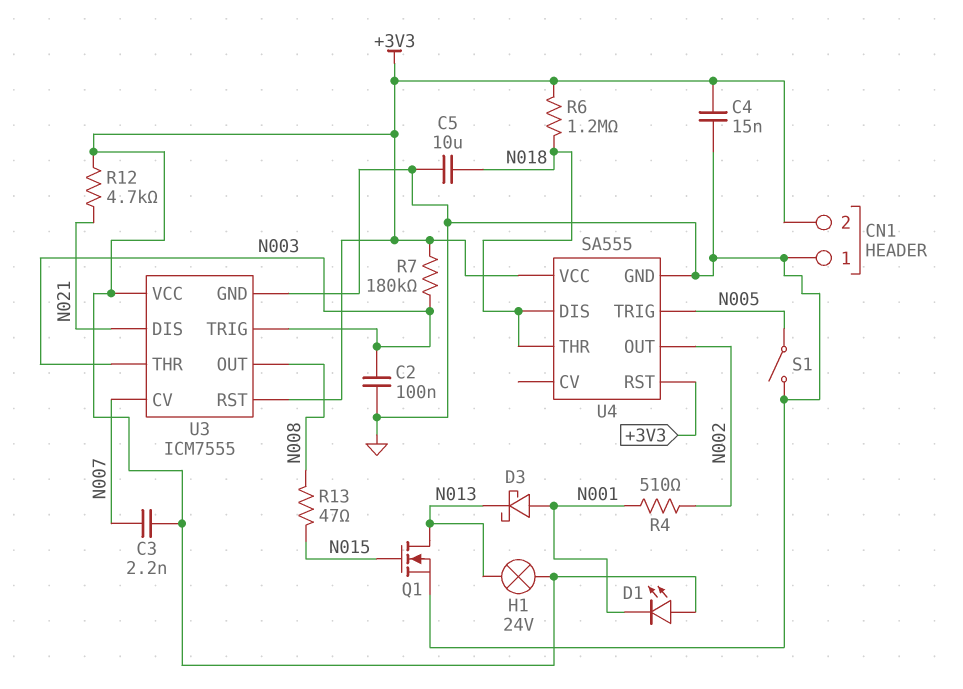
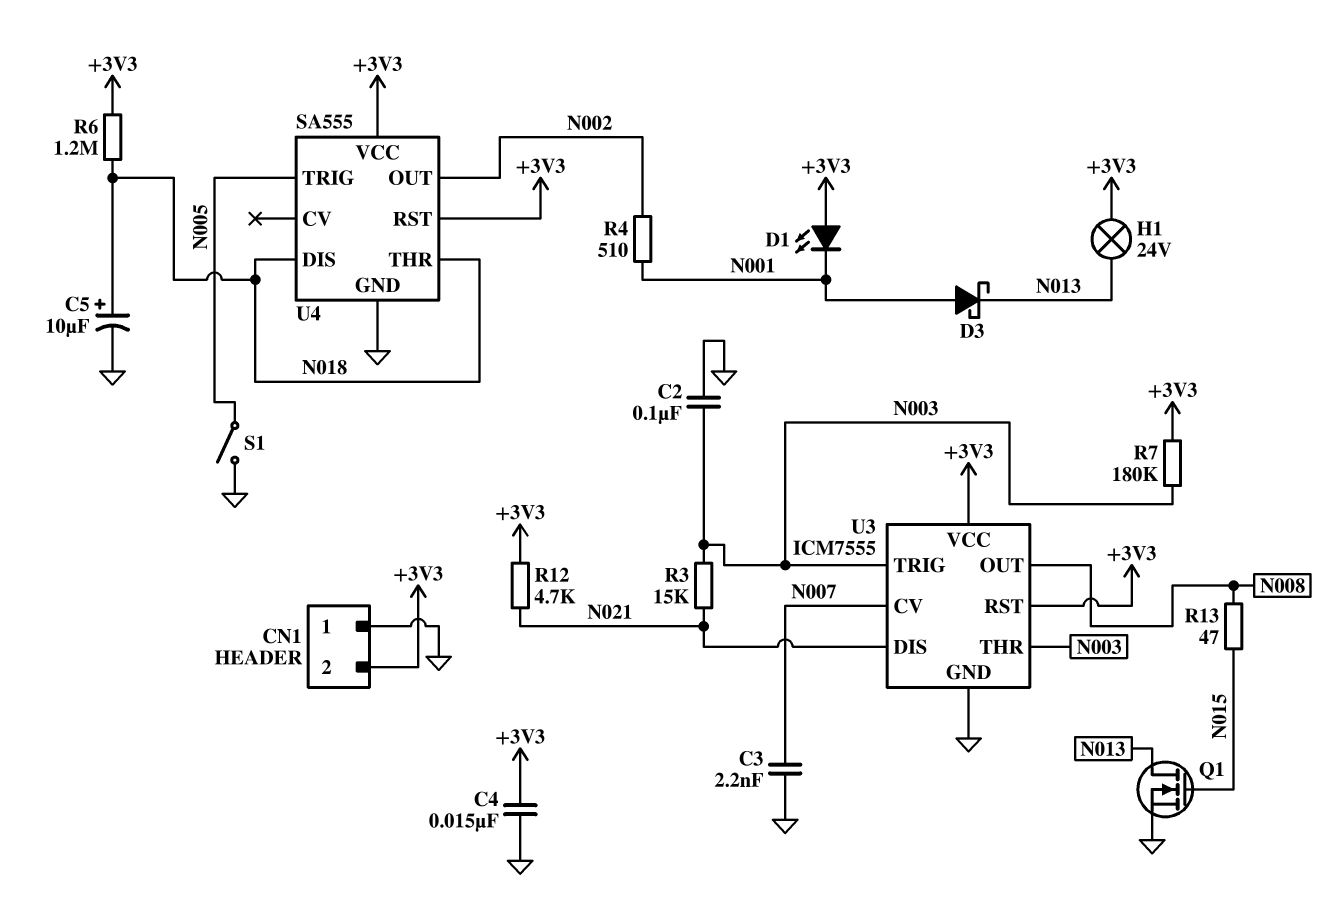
C3: 2.2nF (+3V3, N007) -> 2.2nF (GND, N007)
C5: 10uF (GND, N018) -> 10uF (plus N018, minus GND)
R3: none -> 15k (N003, N021)

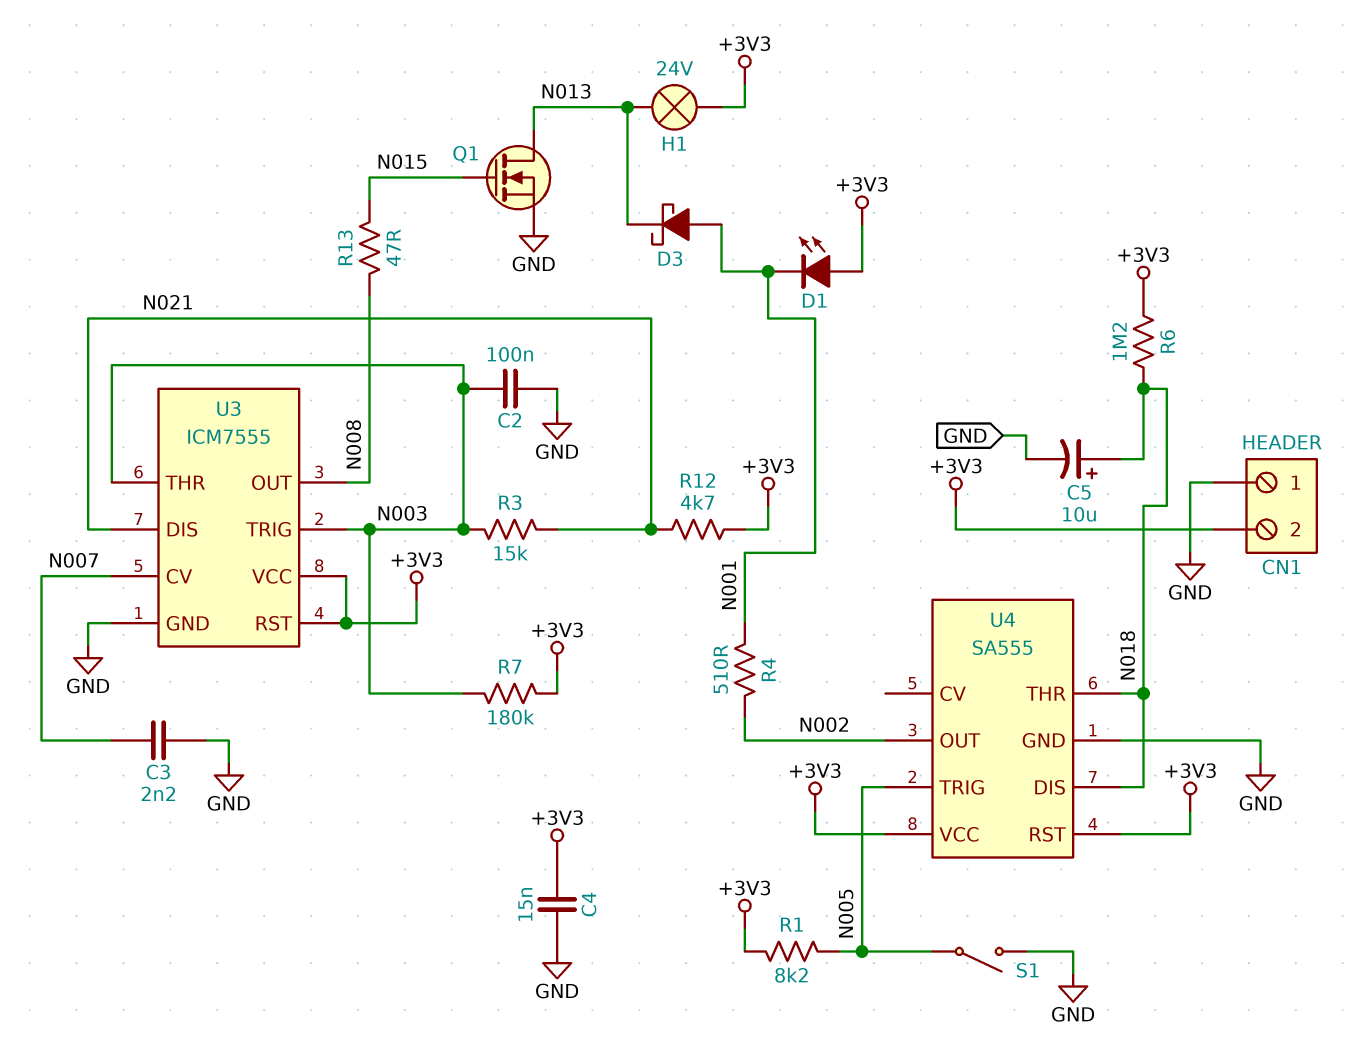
R1: none -> 8.2k (+3V3, N005)

